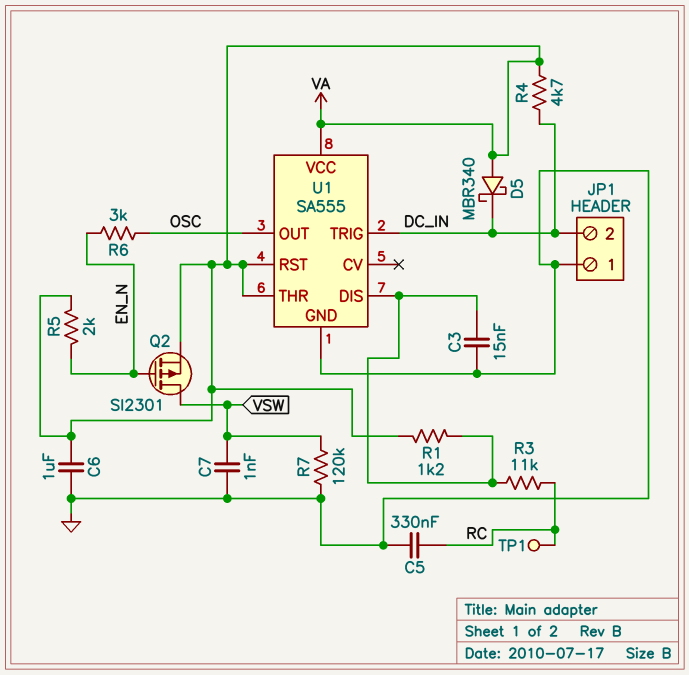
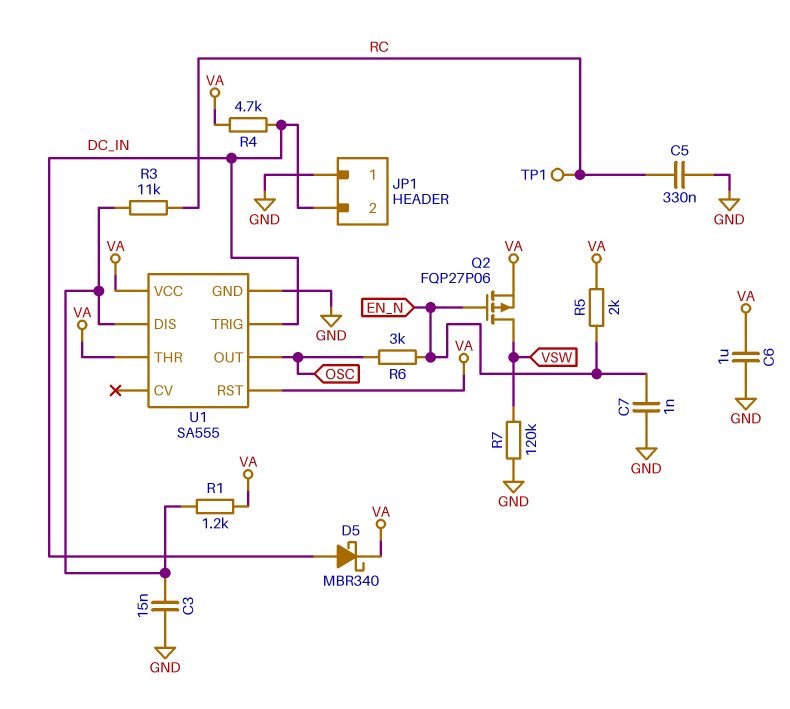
C7: 1nF (GND, VSW) -> 1nF (EN_N, GND)
D5: schottky MBR340 (A VA, K DC_IN) -> schottky MBR340 (A DC_IN, K VA)
Q2: PMOS SI2301 (G EN_N, D VSW, S VA) -> PMOS FQP27P06 (G EN_N, D VSW, S VA)

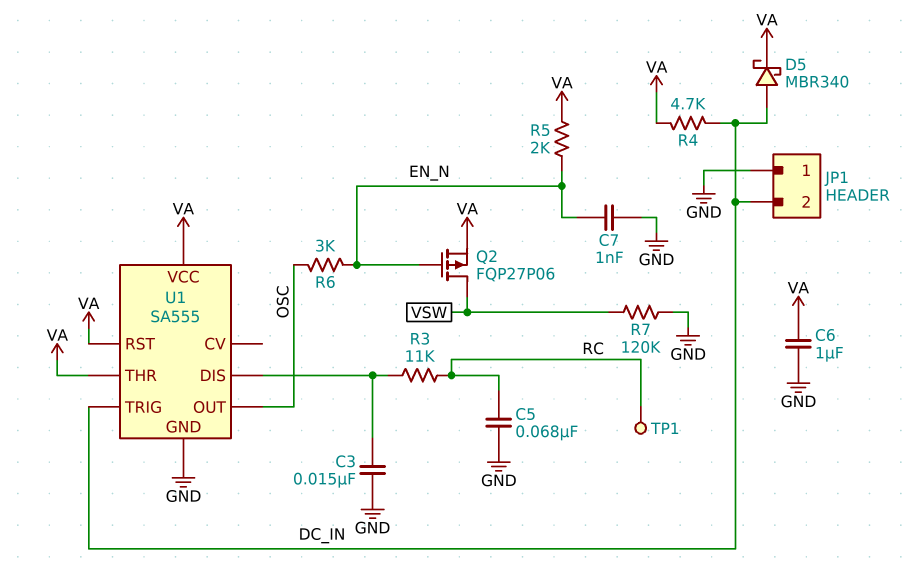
C5: 330nF (GND, RC) -> 68nF (GND, RC)
R1: 1.2k (U1/DIS, VA) -> none

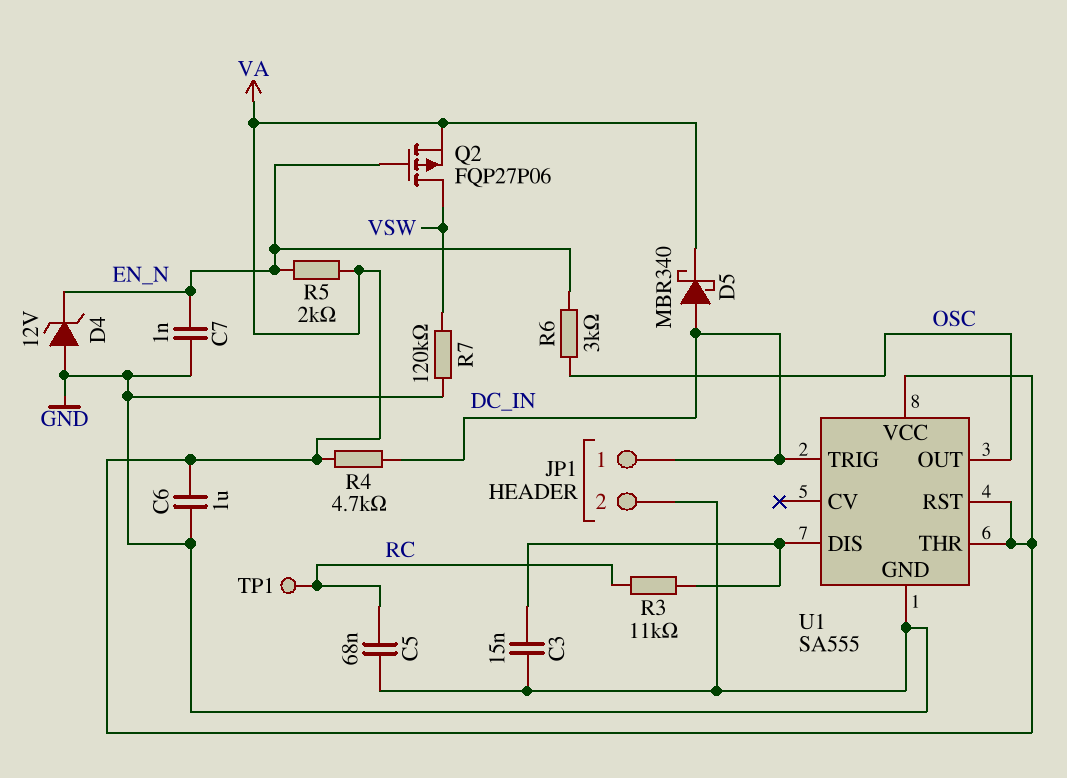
D4: none -> zener 12V (A GND, K EN_N)
JP1 pin 1: GND -> DC_IN
JP1 pin 2: DC_IN -> GND

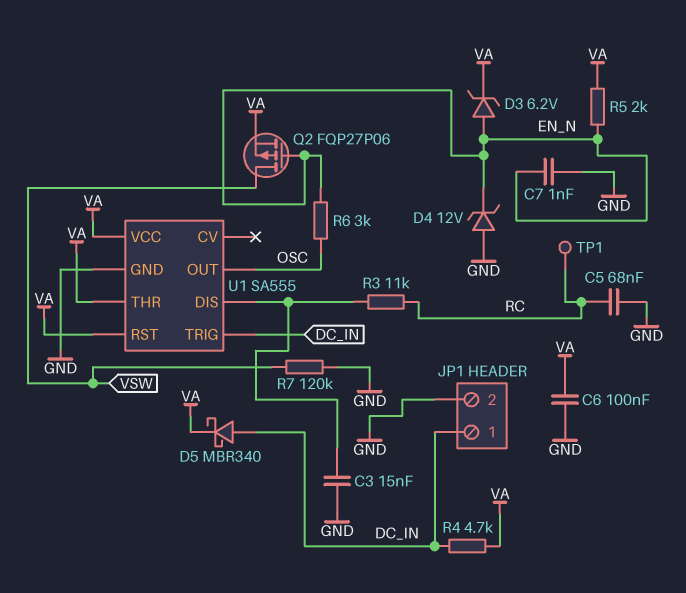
C6: 1uF (GND, VA) -> 100nF (GND, VA)
D3: none -> zener 6.2V (A EN_N, K VA)

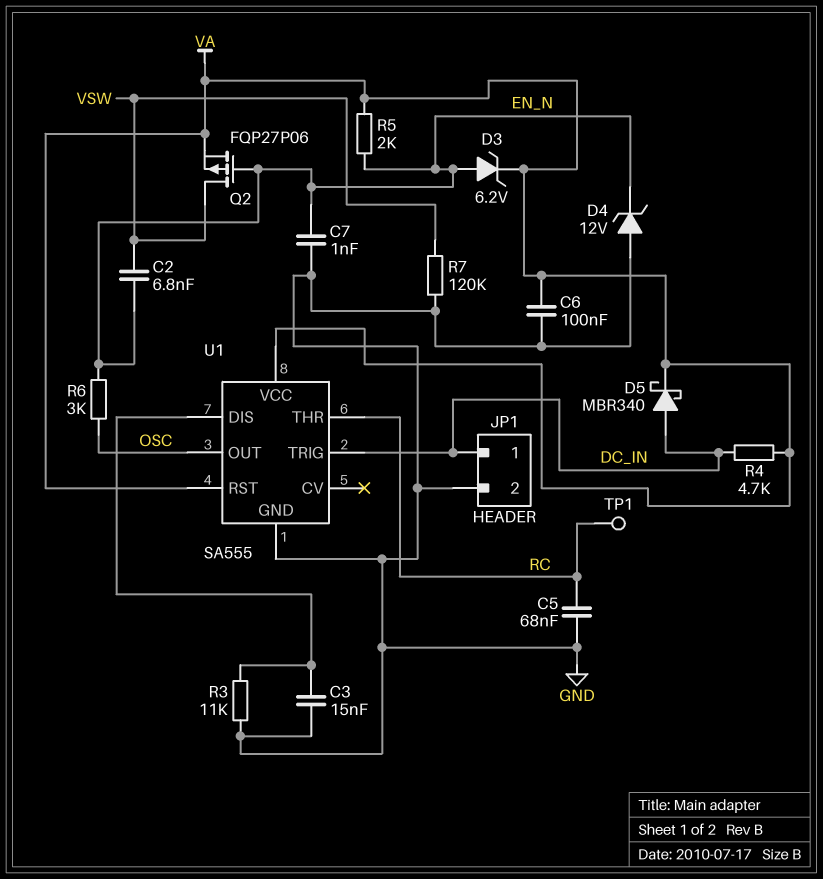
C2: none -> 6.8nF (EN_N, VSW)
R3: 11k (RC, U1/DIS) -> 11k (GND, U1/DIS)
U1 pin THR: VA -> RC

